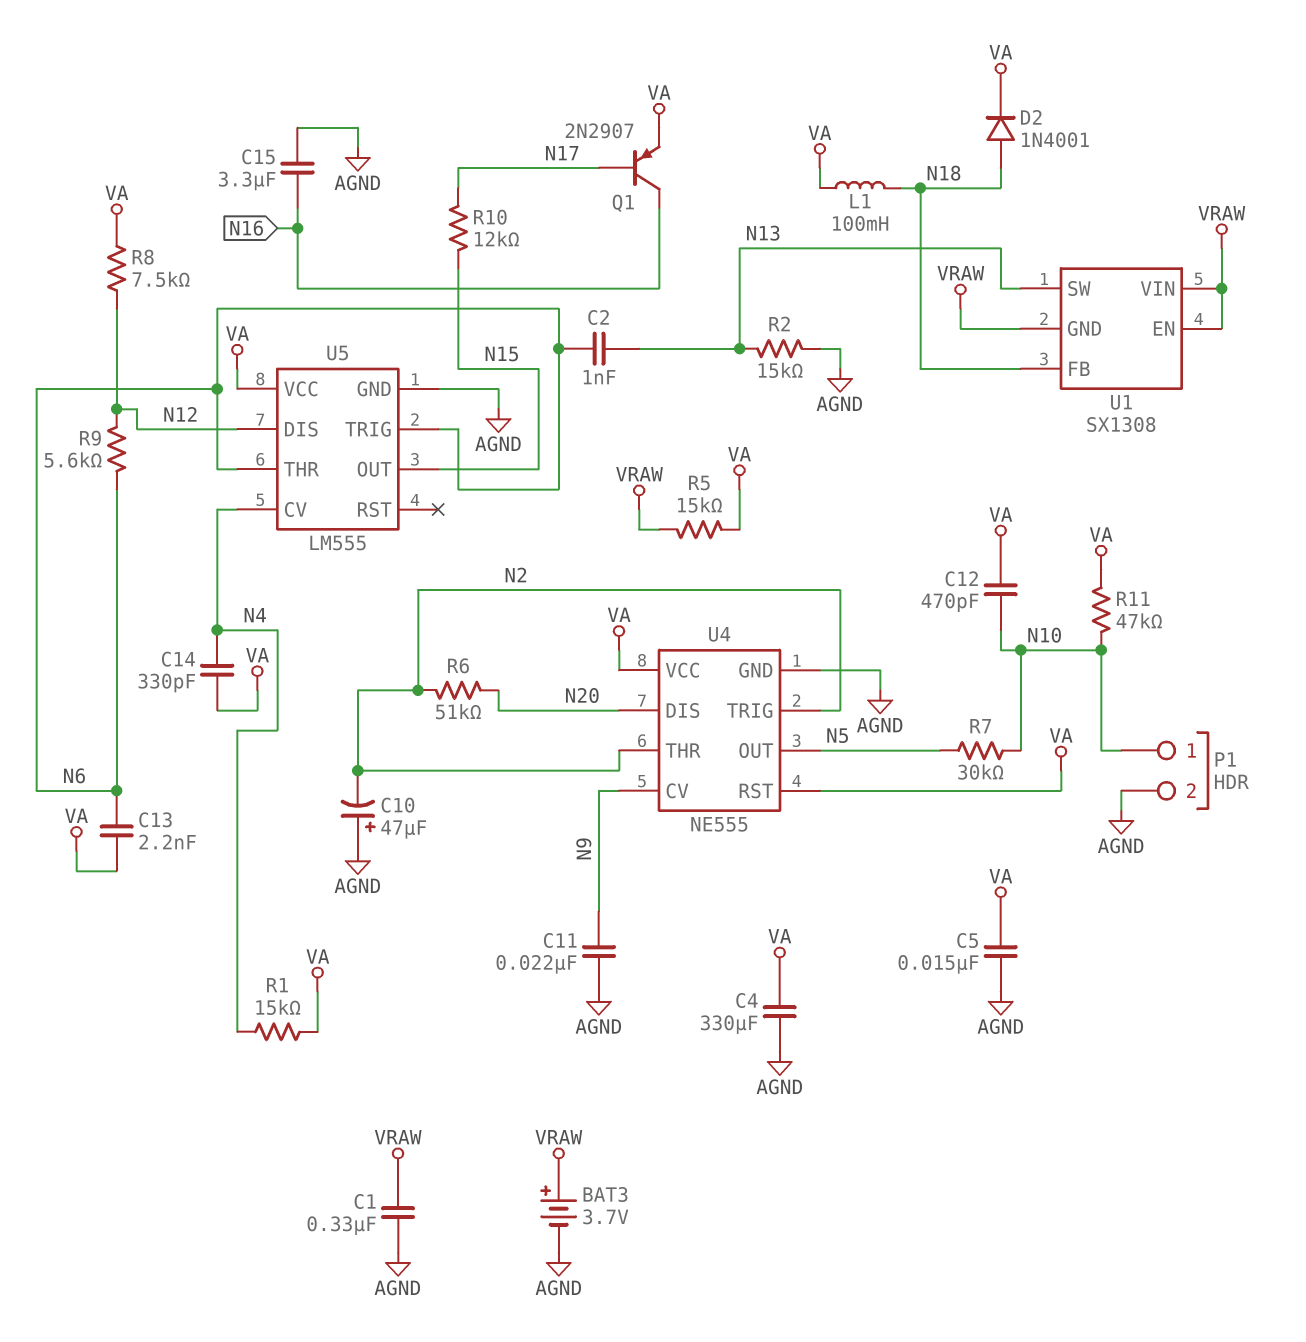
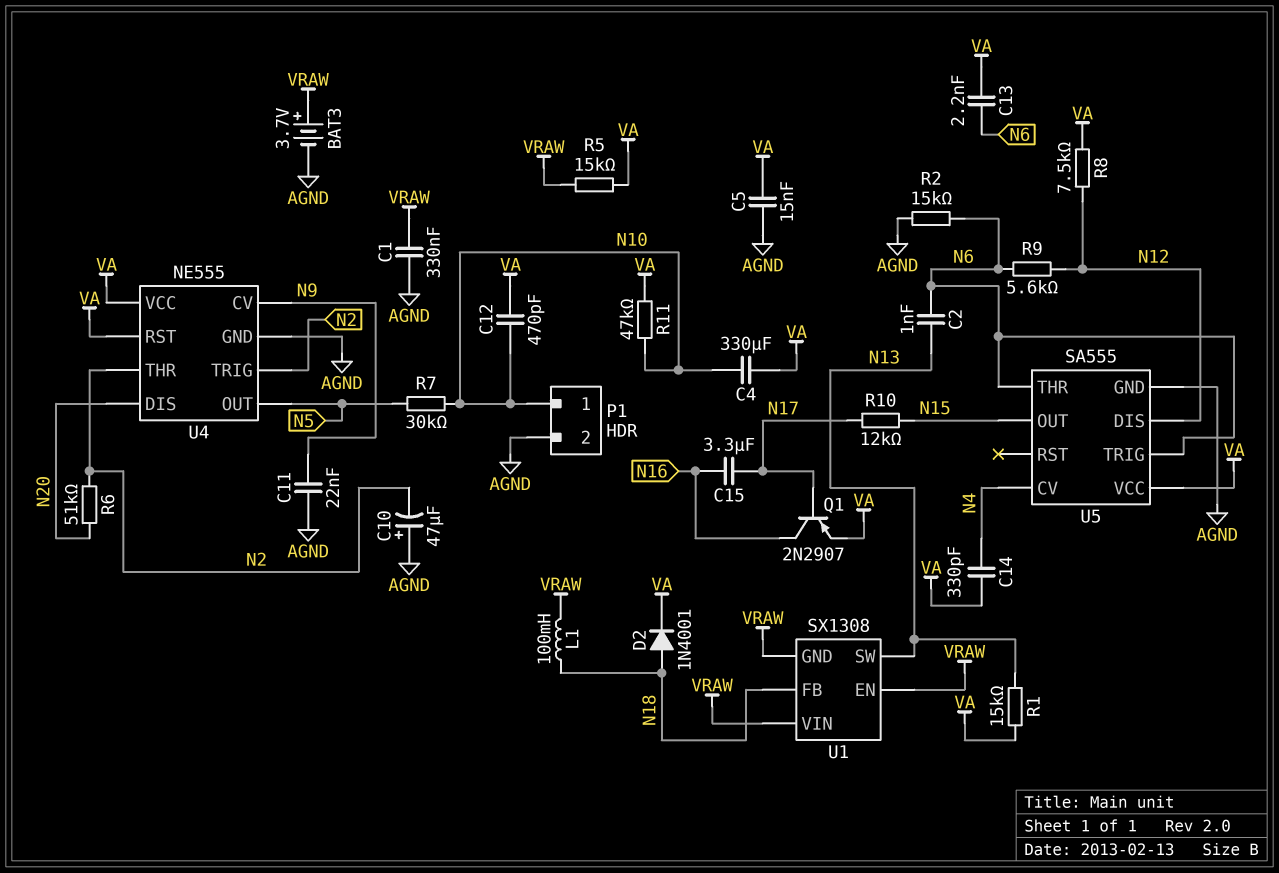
C4: 330uF (AGND, VA) -> 330uF (N10, VA)
C15: 3.3uF (AGND, N16) -> 3.3uF (N16, N17)
L1: 100mH (N18, VA) -> 100mH (N18, VRAW)
R1: 15k (N4, VA) -> 15k (N13, VA)
R2: 15k (AGND, N13) -> 15k (AGND, N6)
U5: LM555 -> SA555

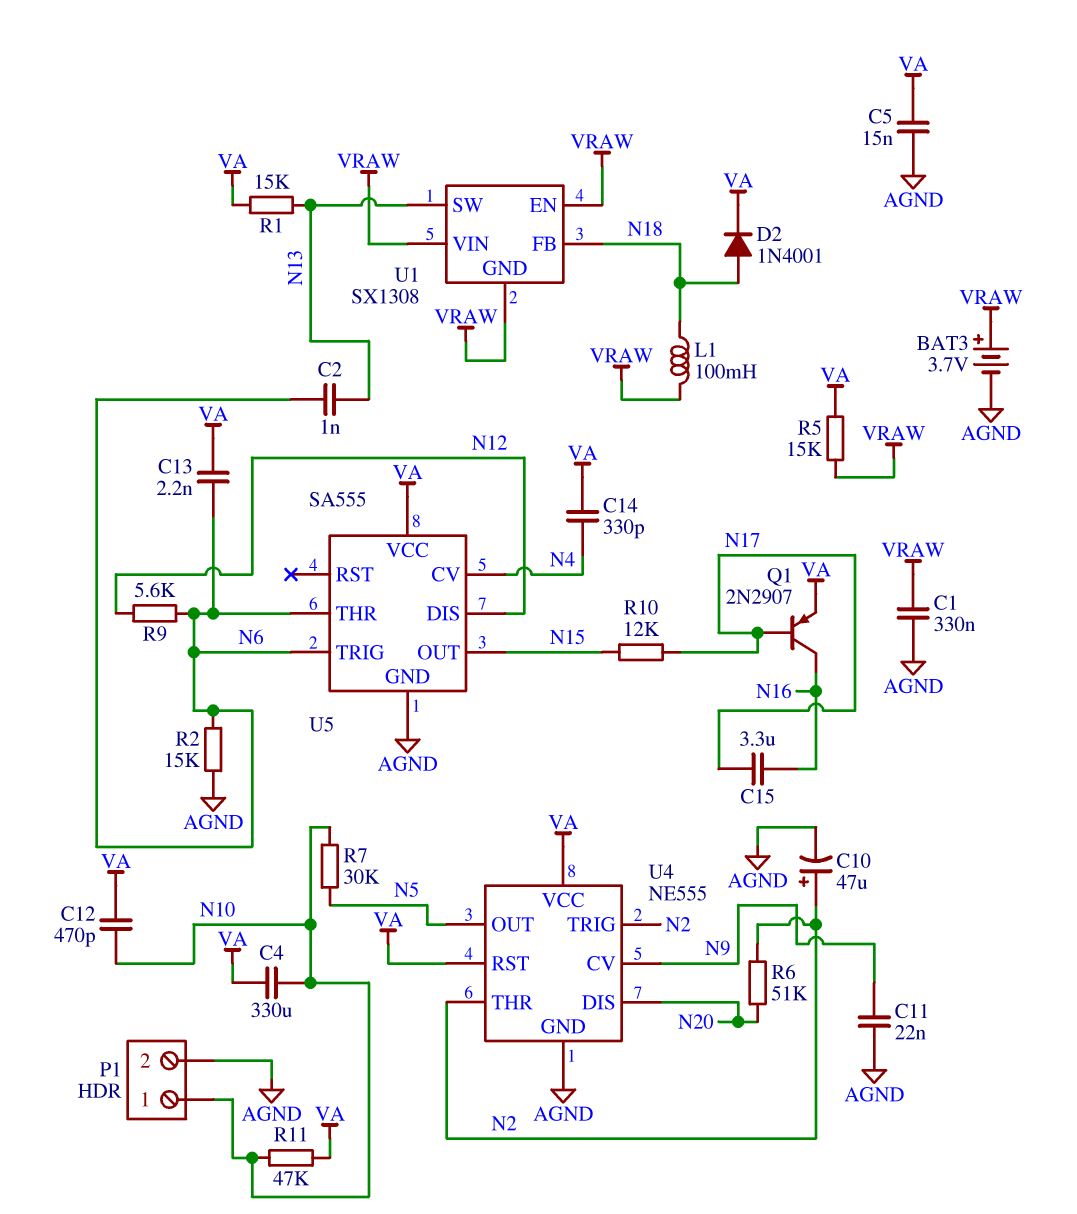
C10: 47uF (plus AGND, minus N2) -> 47uF (plus N2, minus AGND)
R8: 7.5k (N12, VA) -> none

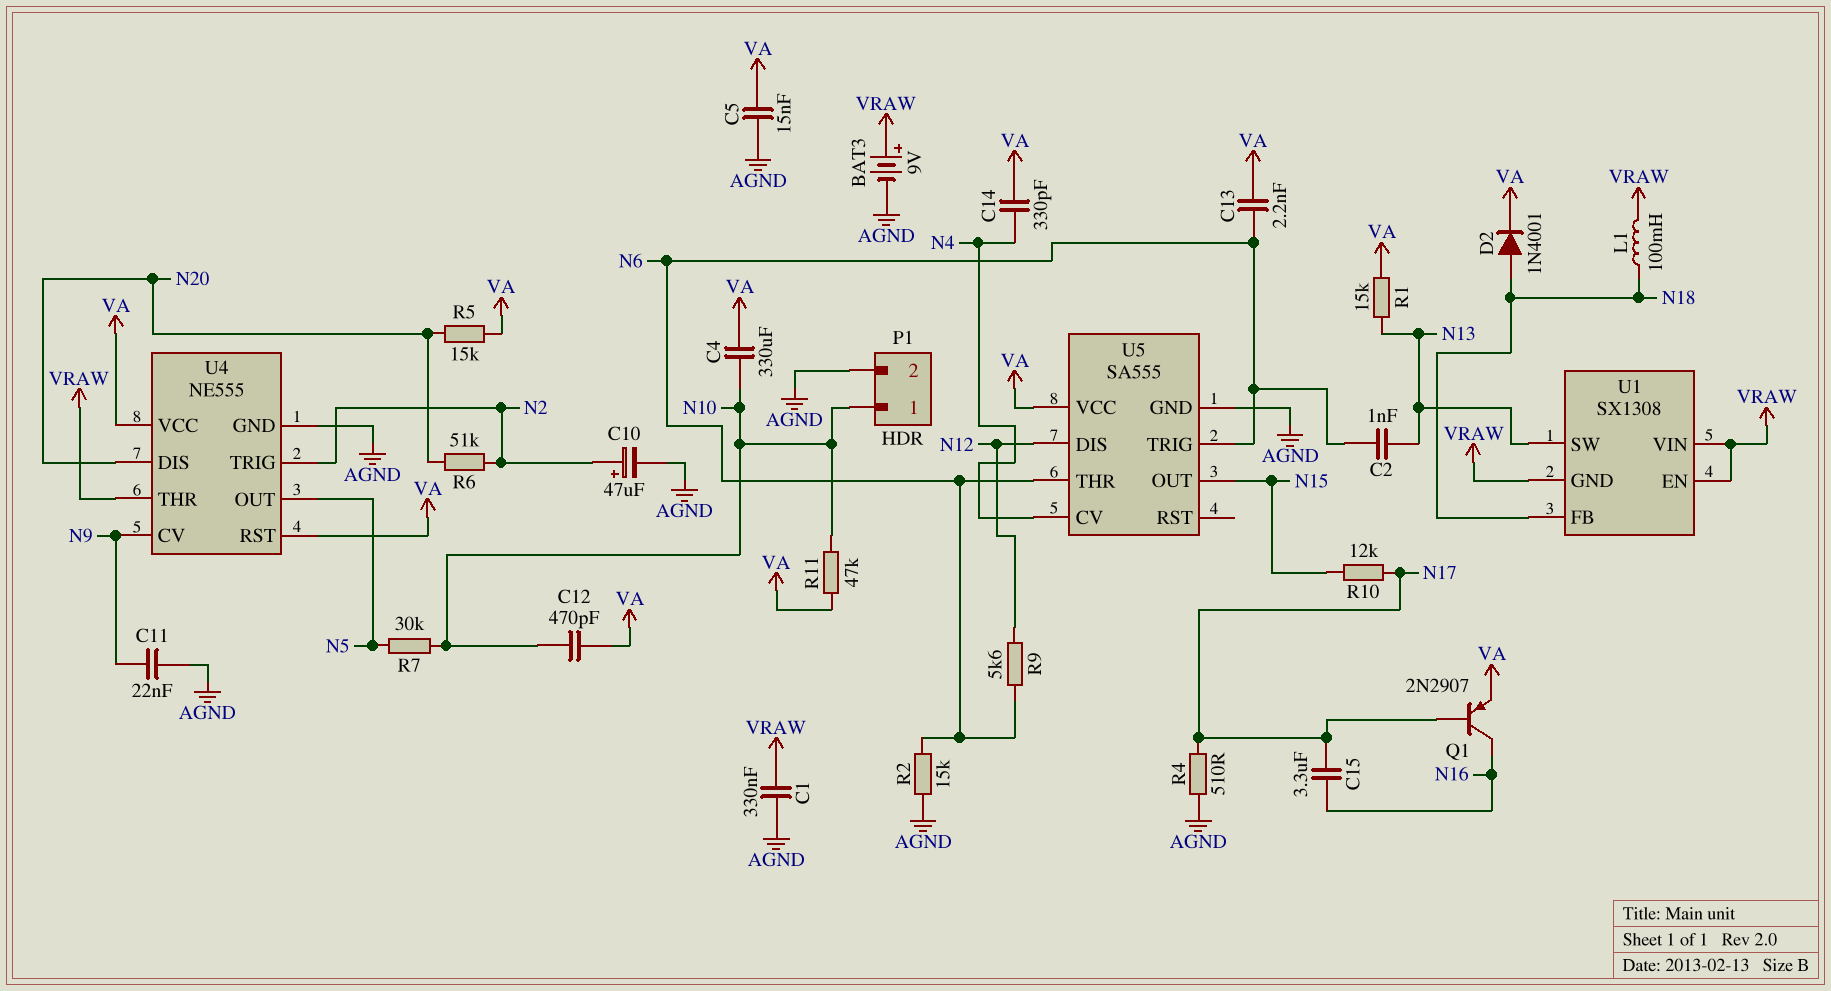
BAT3: 3.7V (plus VRAW, minus AGND) -> 9V (plus VRAW, minus AGND)
R4: none -> 510 (AGND, N17)
R5: 15k (VA, VRAW) -> 15k (N20, VA)
U4 pin THR: N2 -> VRAW

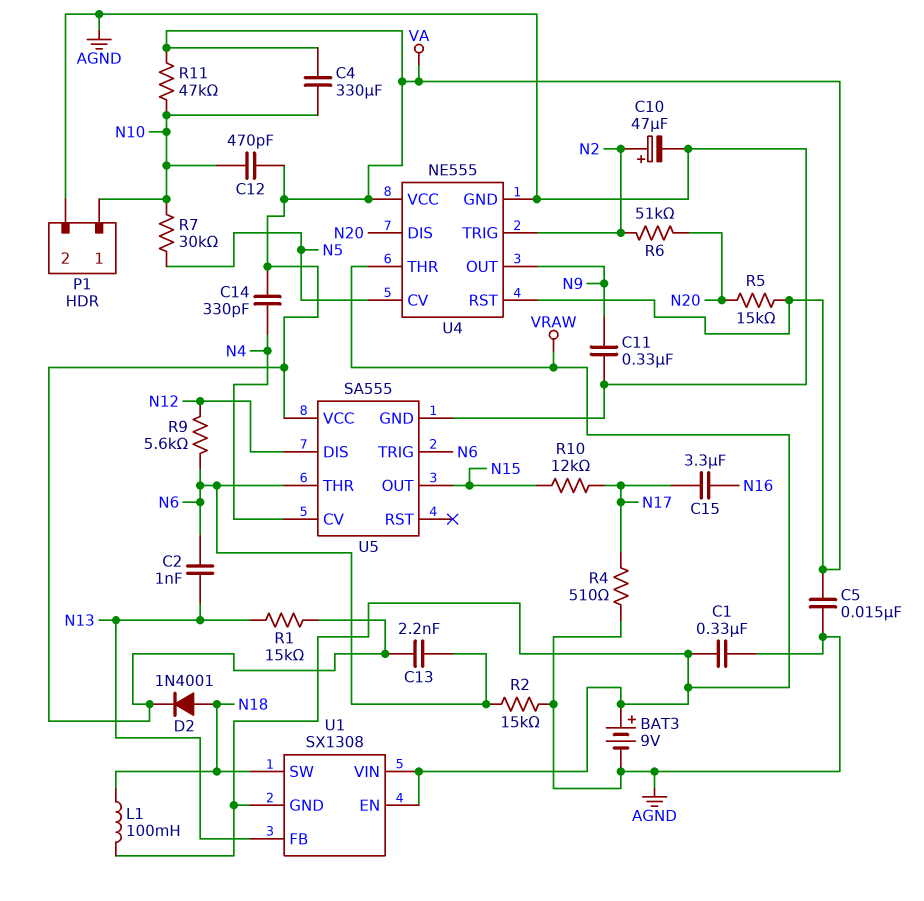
C11: 22nF (AGND, N9) -> 330nF (AGND, N9)
Q1: PNP 2N2907 (B N17, C N16, E VA) -> none
U1 pin FB: N18 -> N13
U1 pin SW: N13 -> N18
U4 pin CV: N9 -> N5
U4 pin OUT: N5 -> N9

